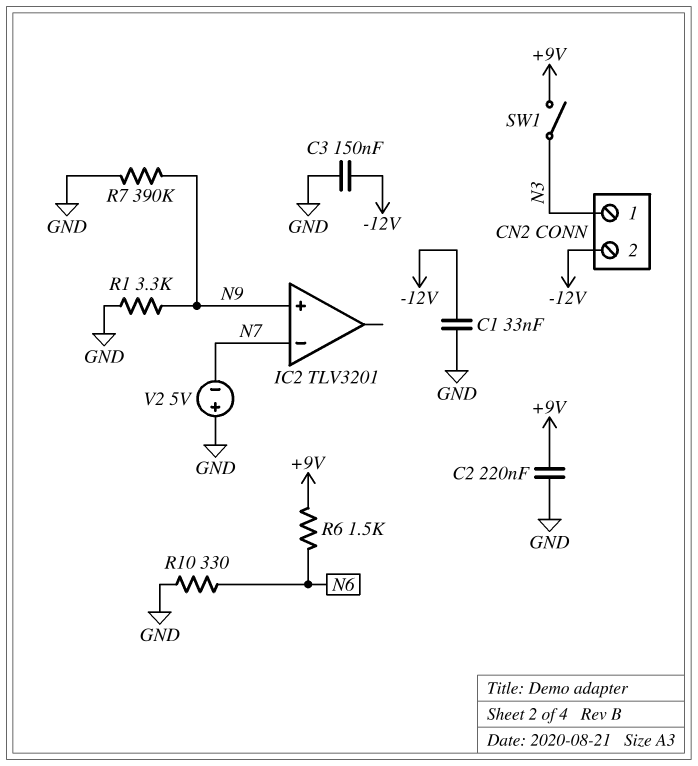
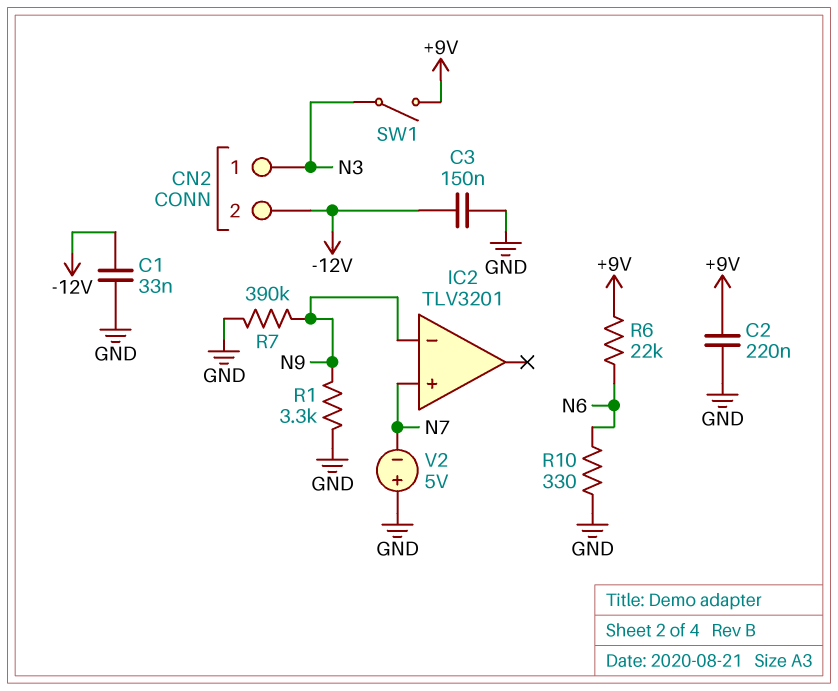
IC2 pin in+: N9 -> N7
IC2 pin in-: N7 -> N9
R6: 1.5k (+9V, N6) -> 22k (+9V, N6)

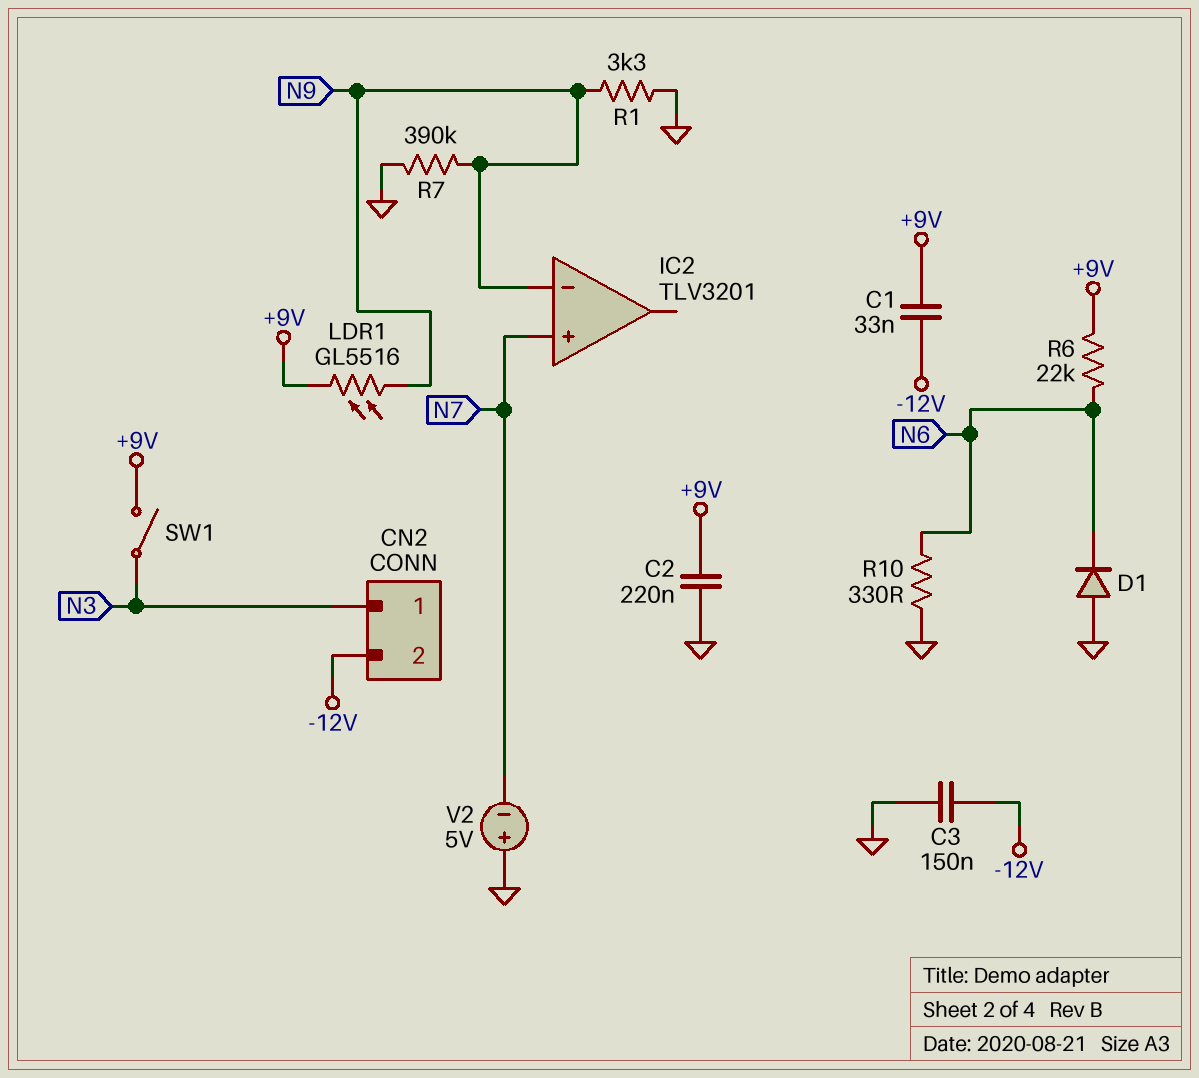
C1: 33nF (-12V, GND) -> 33nF (+9V, -12V)
D1: none -> diode (A GND, K N6)
LDR1: none -> GL5516 (+9V, N9)

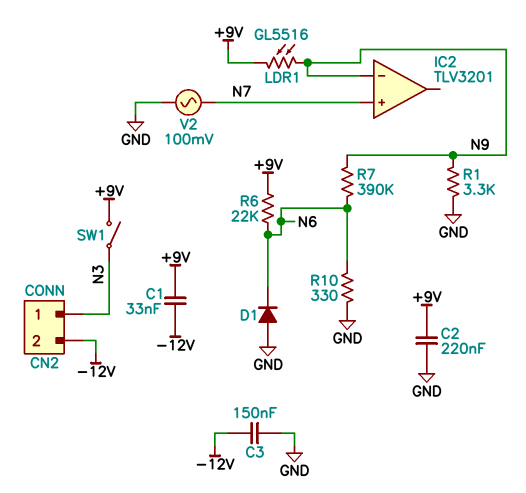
R7: 390k (GND, N9) -> 390k (N6, N9)
V2: 5V (plus GND, minus N7) -> AC 100mV (GND, N7)

